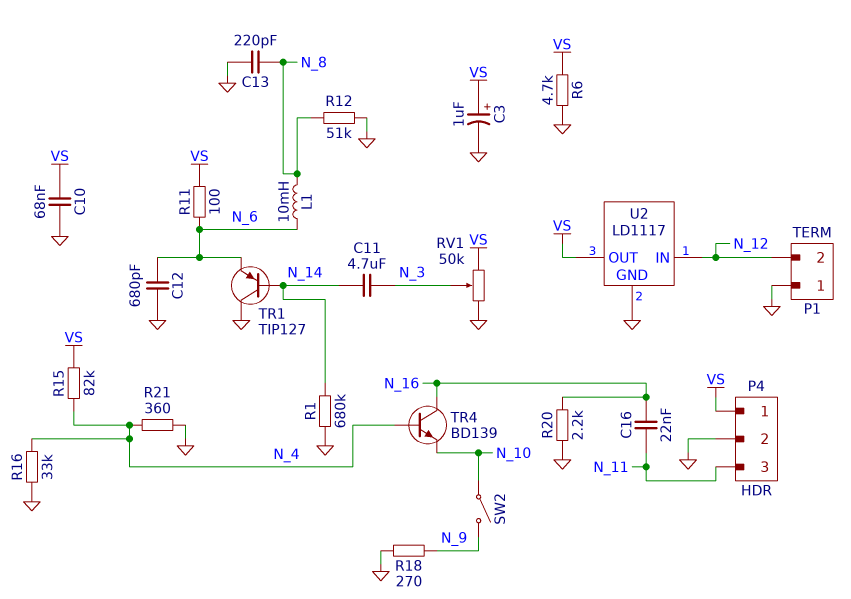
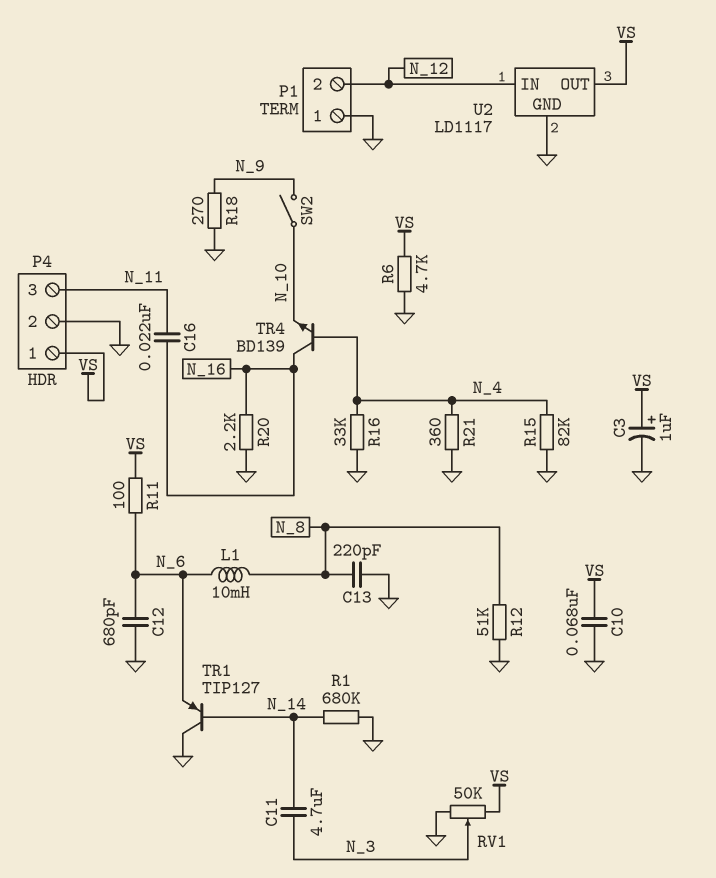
R15: 82k (N_4, VS) -> 82k (GND, N_4)

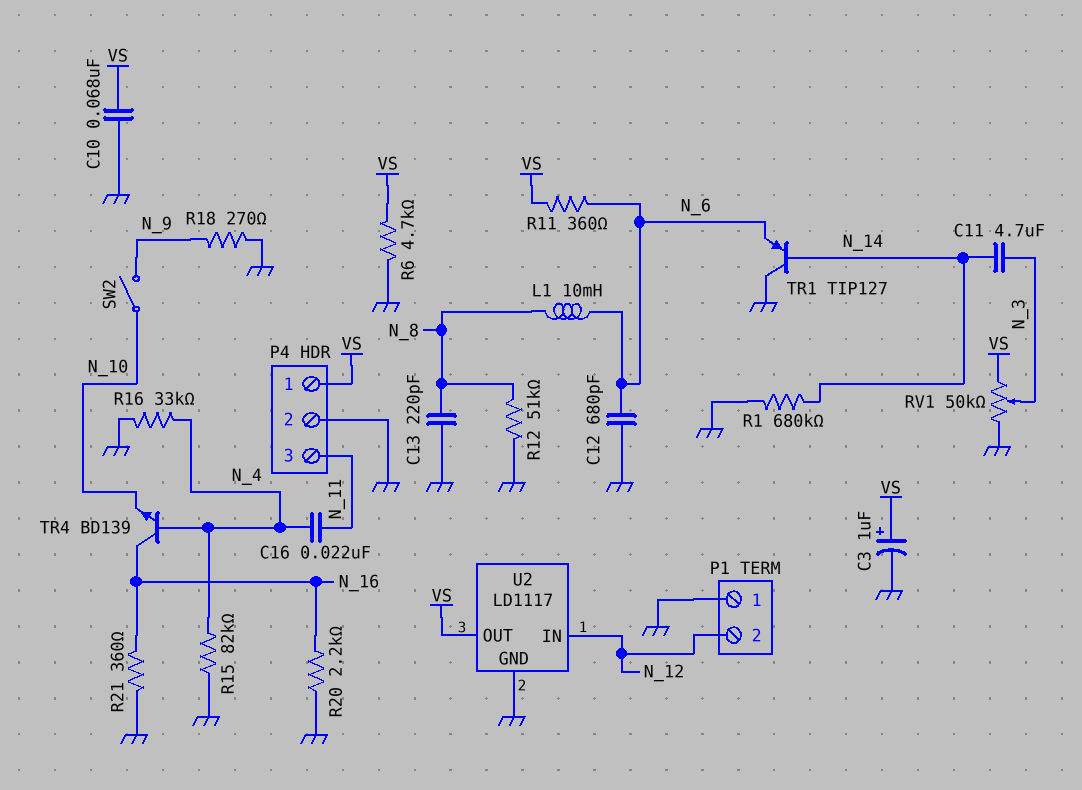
C16: 22nF (N_11, N_16) -> 22nF (N_4, N_11)
R11: 100 (N_6, VS) -> 360 (N_6, VS)
R21: 360 (GND, N_4) -> 360 (GND, N_16)

